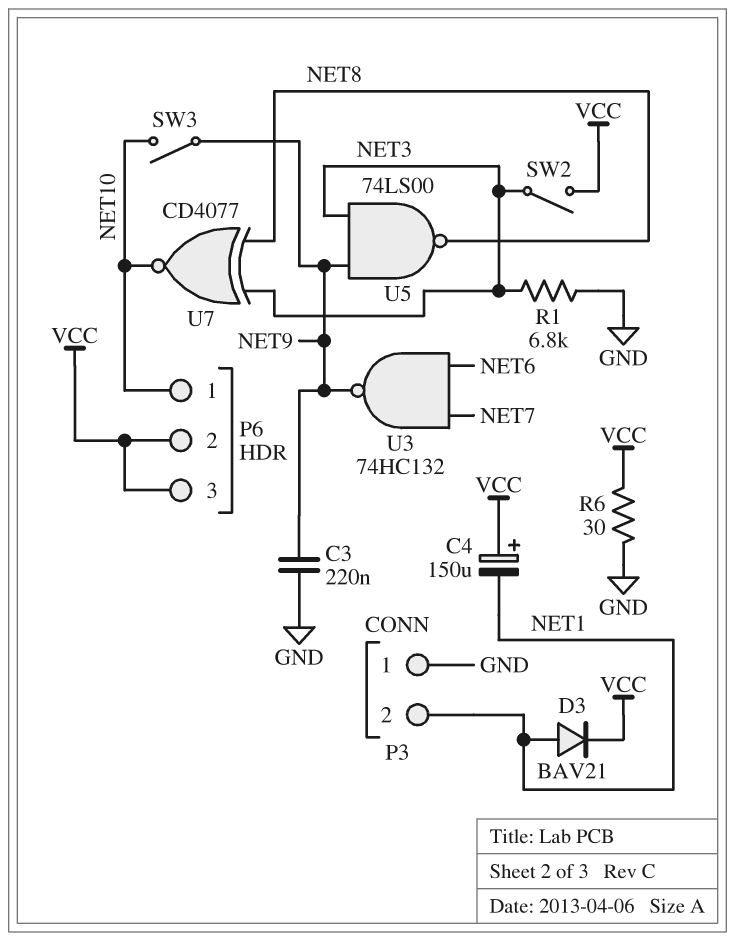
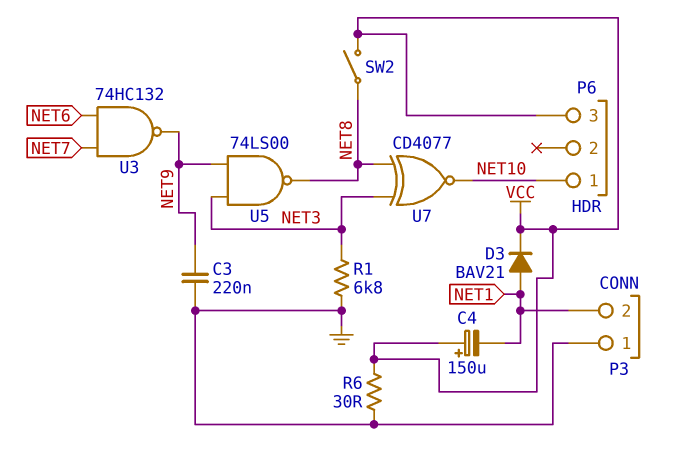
P6 pin 2: VCC -> none
SW2: switch (NET3, VCC) -> switch (NET8, VCC)
SW3: switch (NET9, NET10) -> none

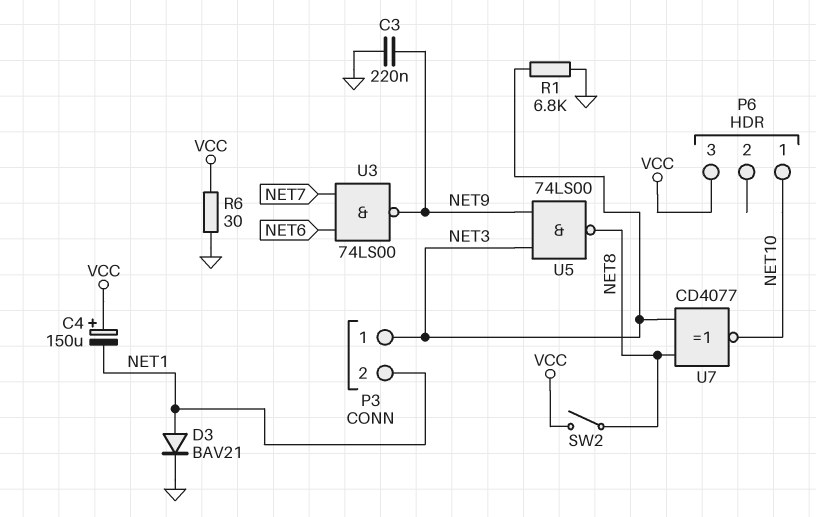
D3: diode BAV21 (A NET1, K VCC) -> diode BAV21 (A NET1, K GND)
P3 pin 1: GND -> NET3
U3: NAND 74HC132 (in NET6, in NET7, out NET9) -> NAND 74LS00 (in NET6, in NET7, out NET9)

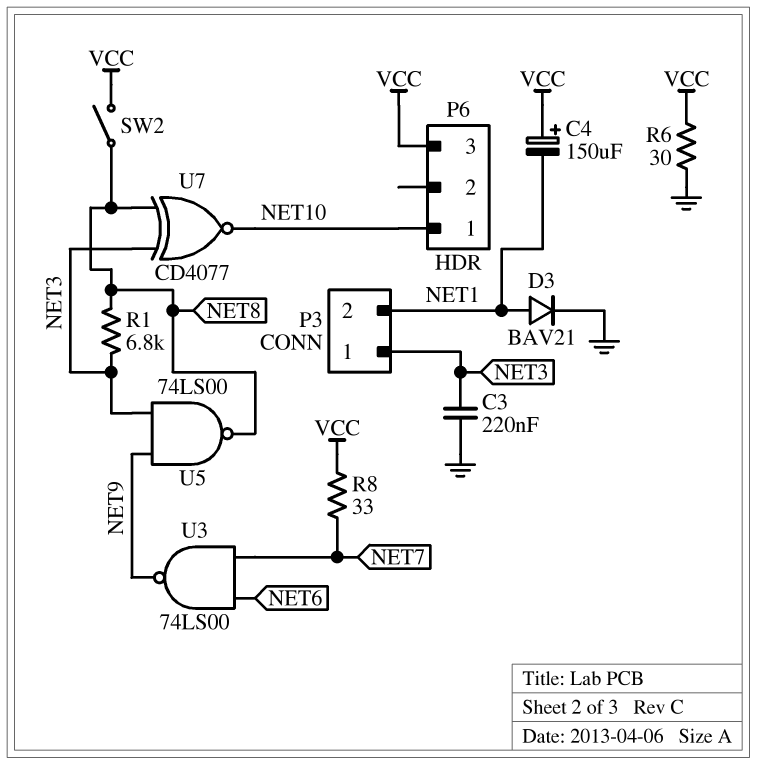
C3: 220nF (GND, NET9) -> 220nF (GND, NET3)
R1: 6.8k (GND, NET3) -> 6.8k (NET3, NET8)
R8: none -> 33 (NET7, VCC)

